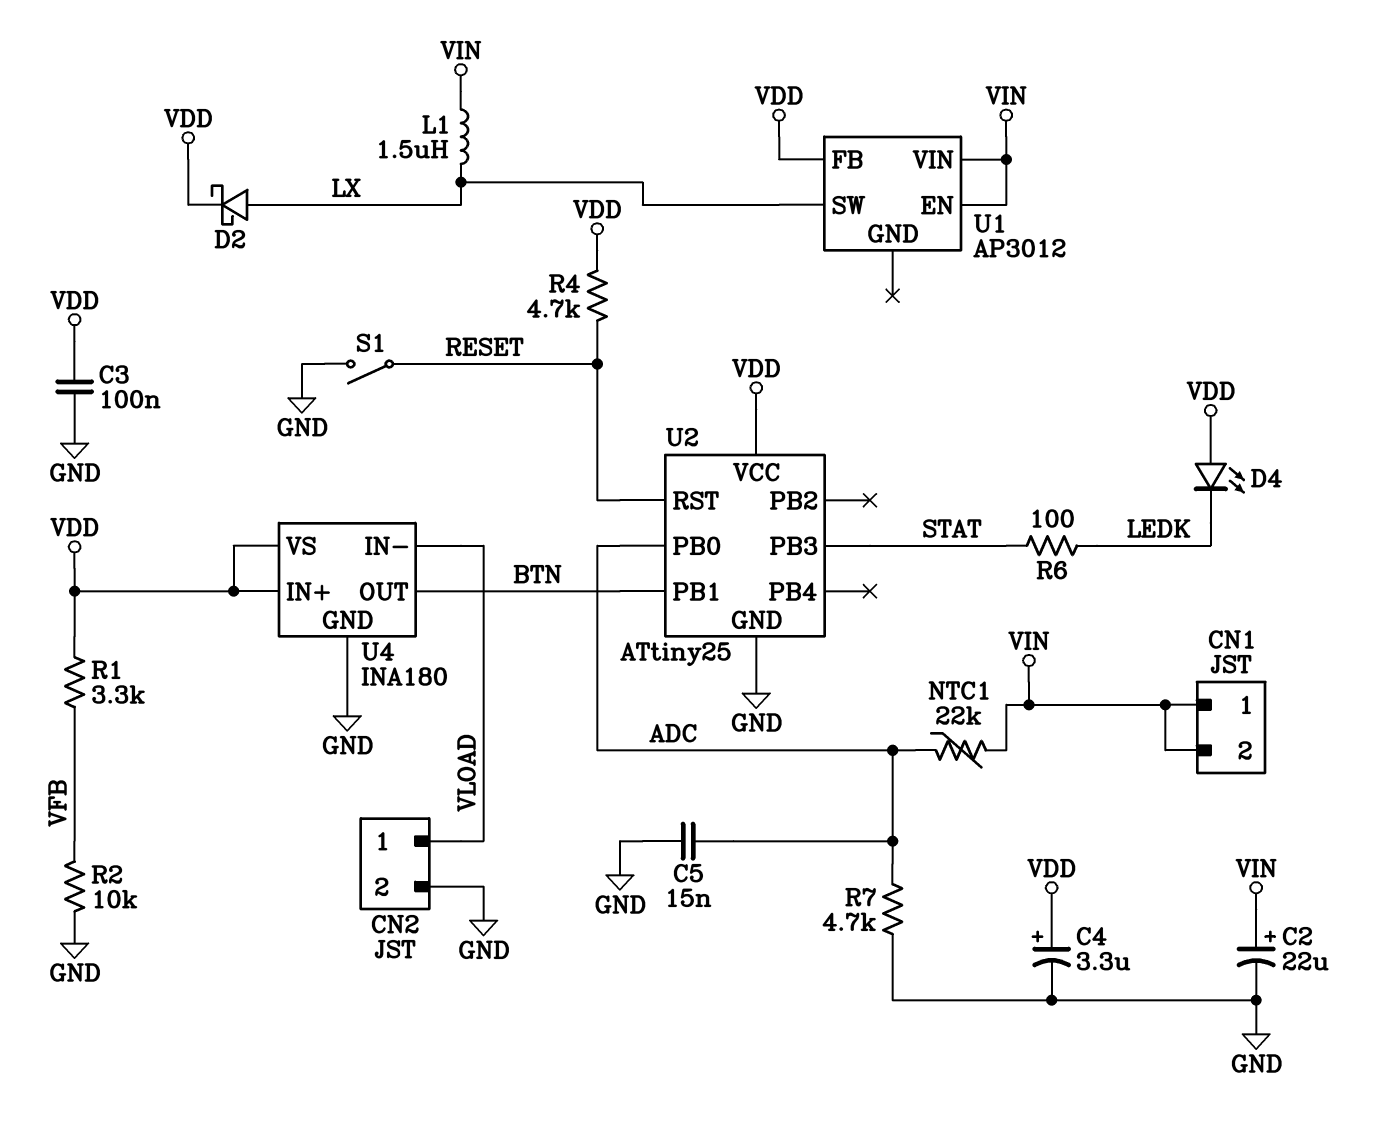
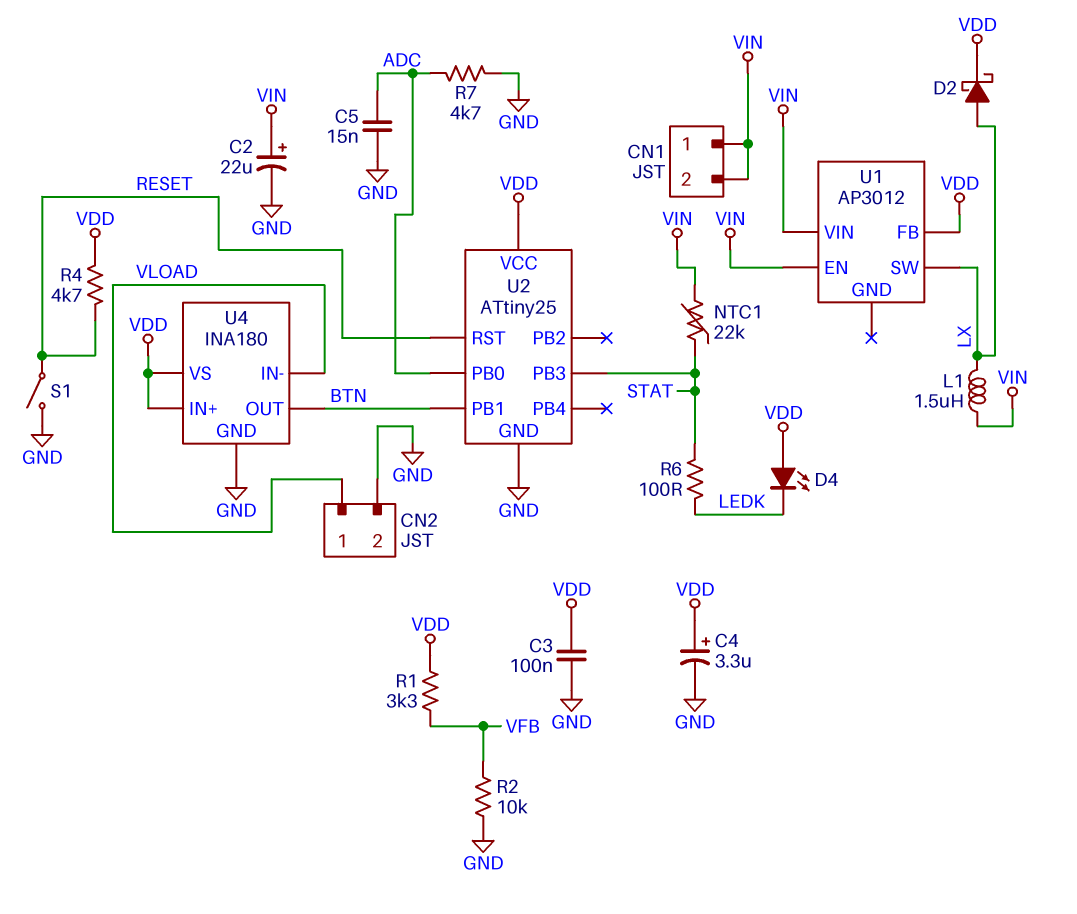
NTC1: 22k (ADC, VIN) -> 22k (STAT, VIN)

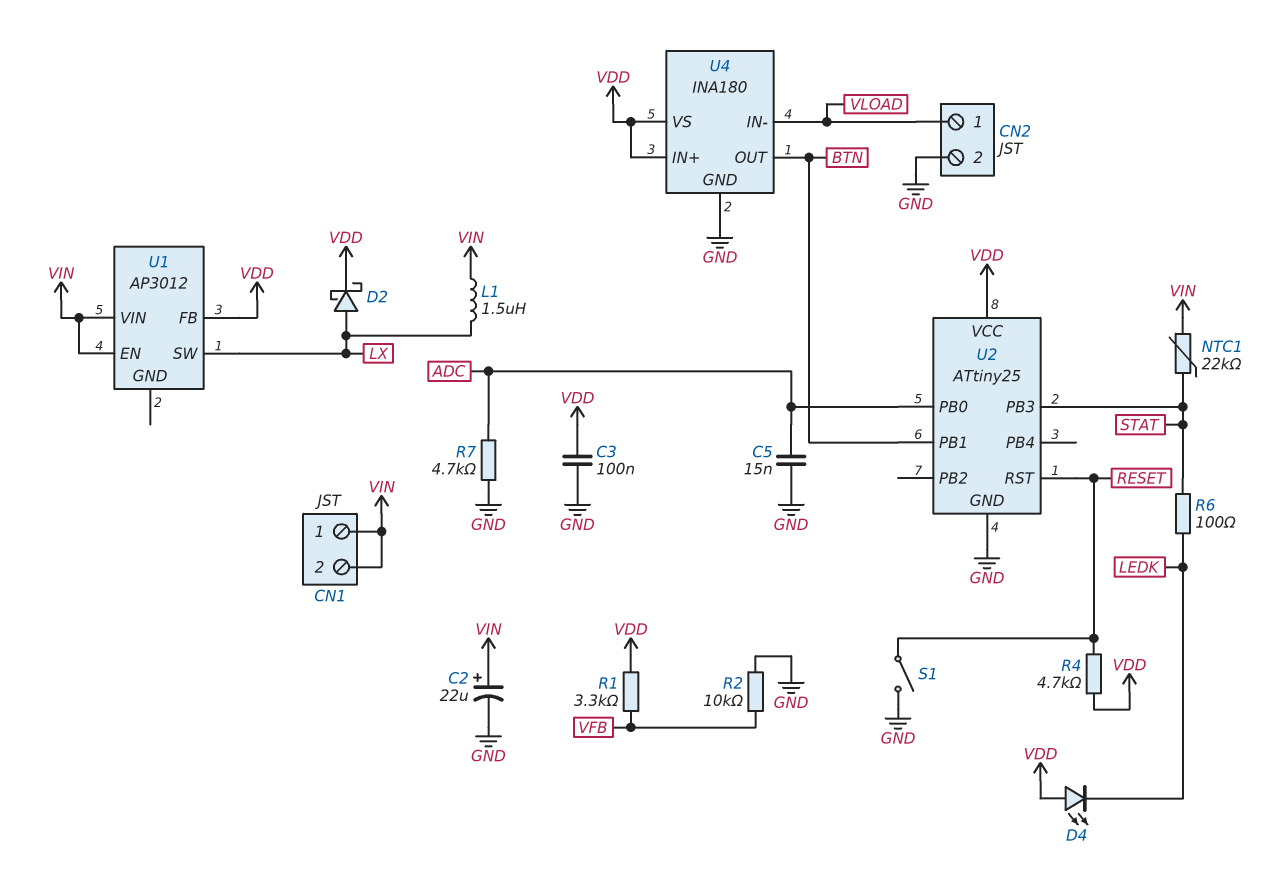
C4: 3.3uF (plus VDD, minus GND) -> none

